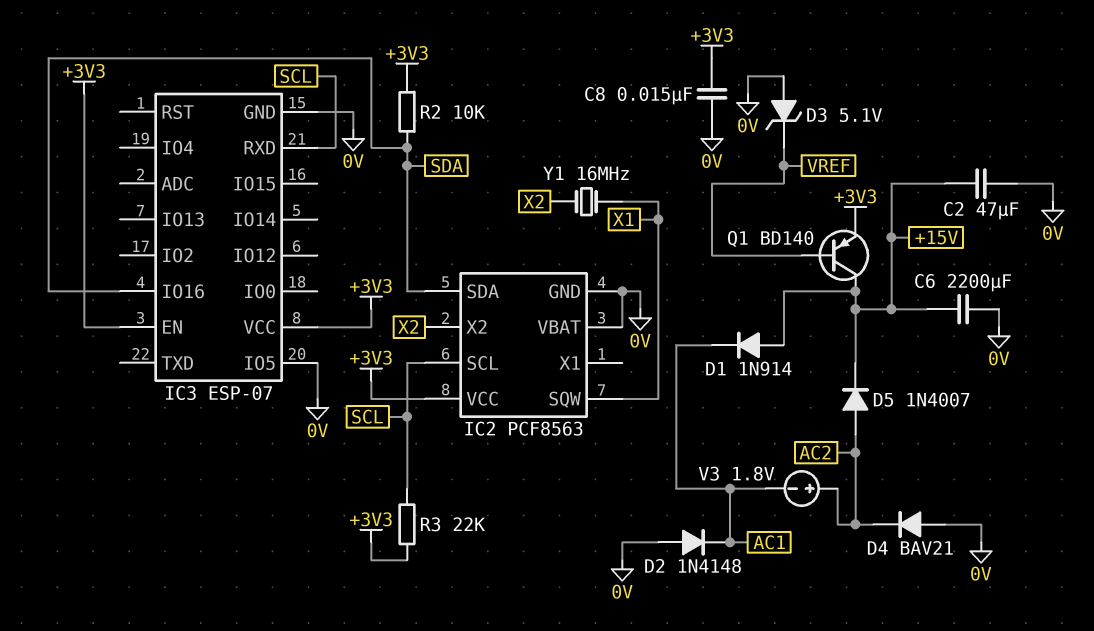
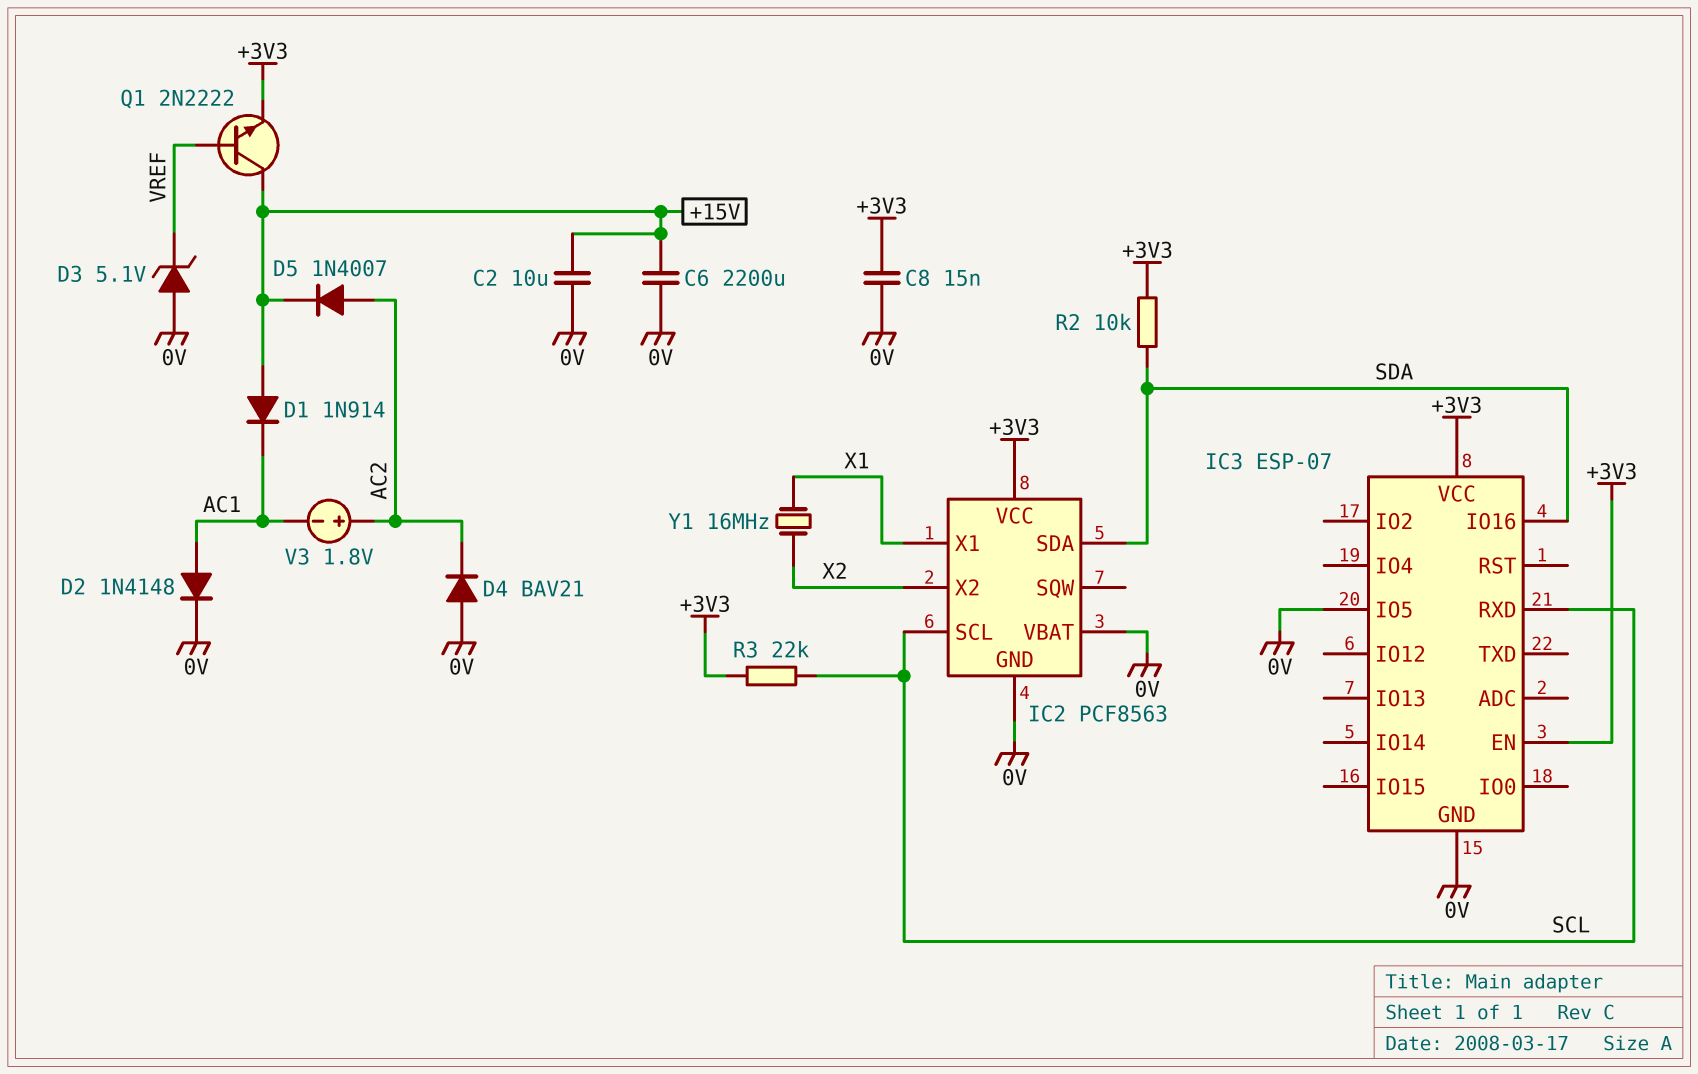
C2: 47uF (+15V, 0V) -> 10uF (+15V, 0V)
D2: diode 1N4148 (A 0V, K AC1) -> diode 1N4148 (A AC1, K 0V)
IC2 pin SQW: X1 -> none
IC2 pin X1: none -> X1
Q1: PNP BD140 (B VREF, C +15V, E +3V3) -> NPN 2N2222 (B VREF, C +15V, E +3V3)

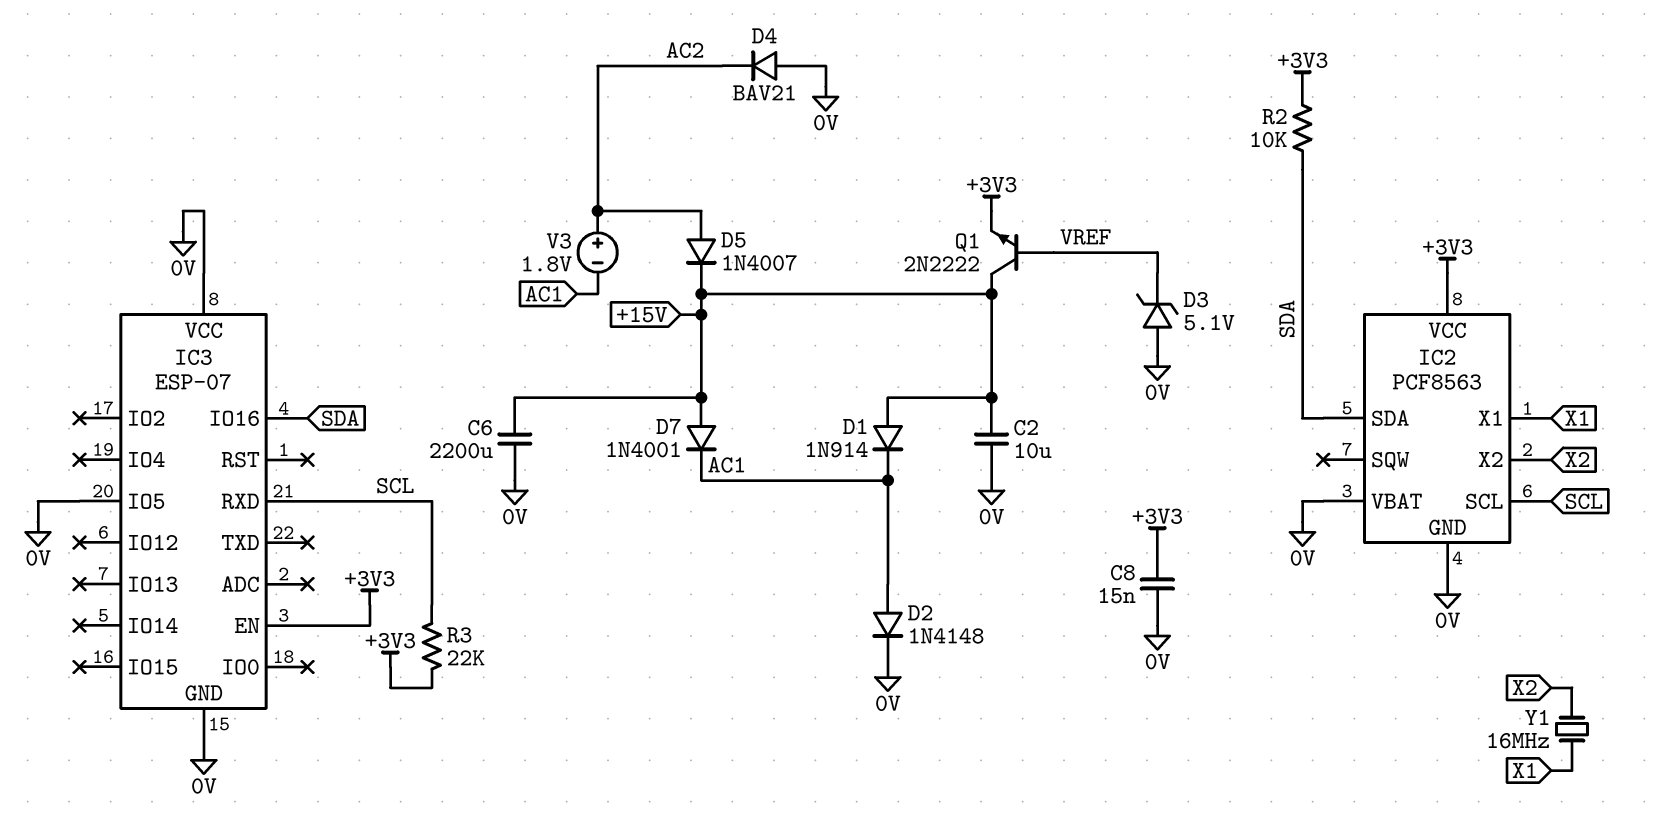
D7: none -> diode 1N4001 (A +15V, K AC1)
IC3 pin VCC: +3V3 -> 0V

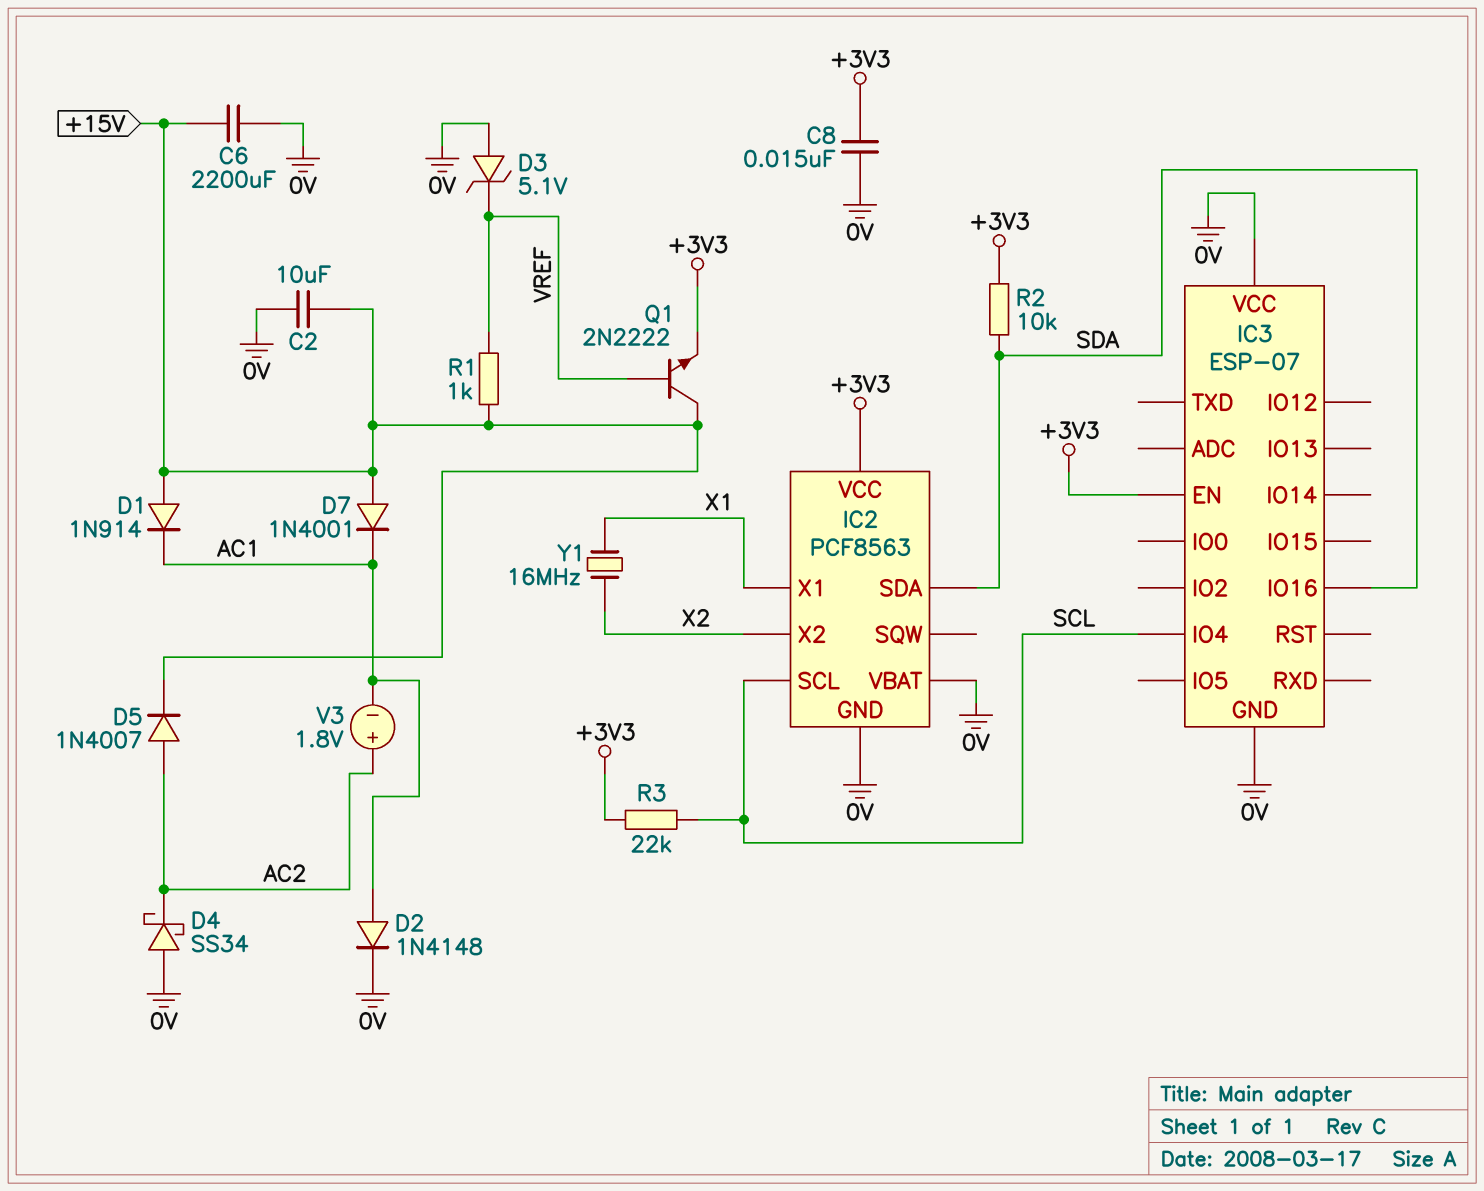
D4: diode BAV21 (A 0V, K AC2) -> schottky SS34 (A 0V, K AC2)
IC3 pin IO4: none -> SCL
IC3 pin IO5: 0V -> none
IC3 pin RXD: SCL -> none
R1: none -> 1k (+15V, VREF)

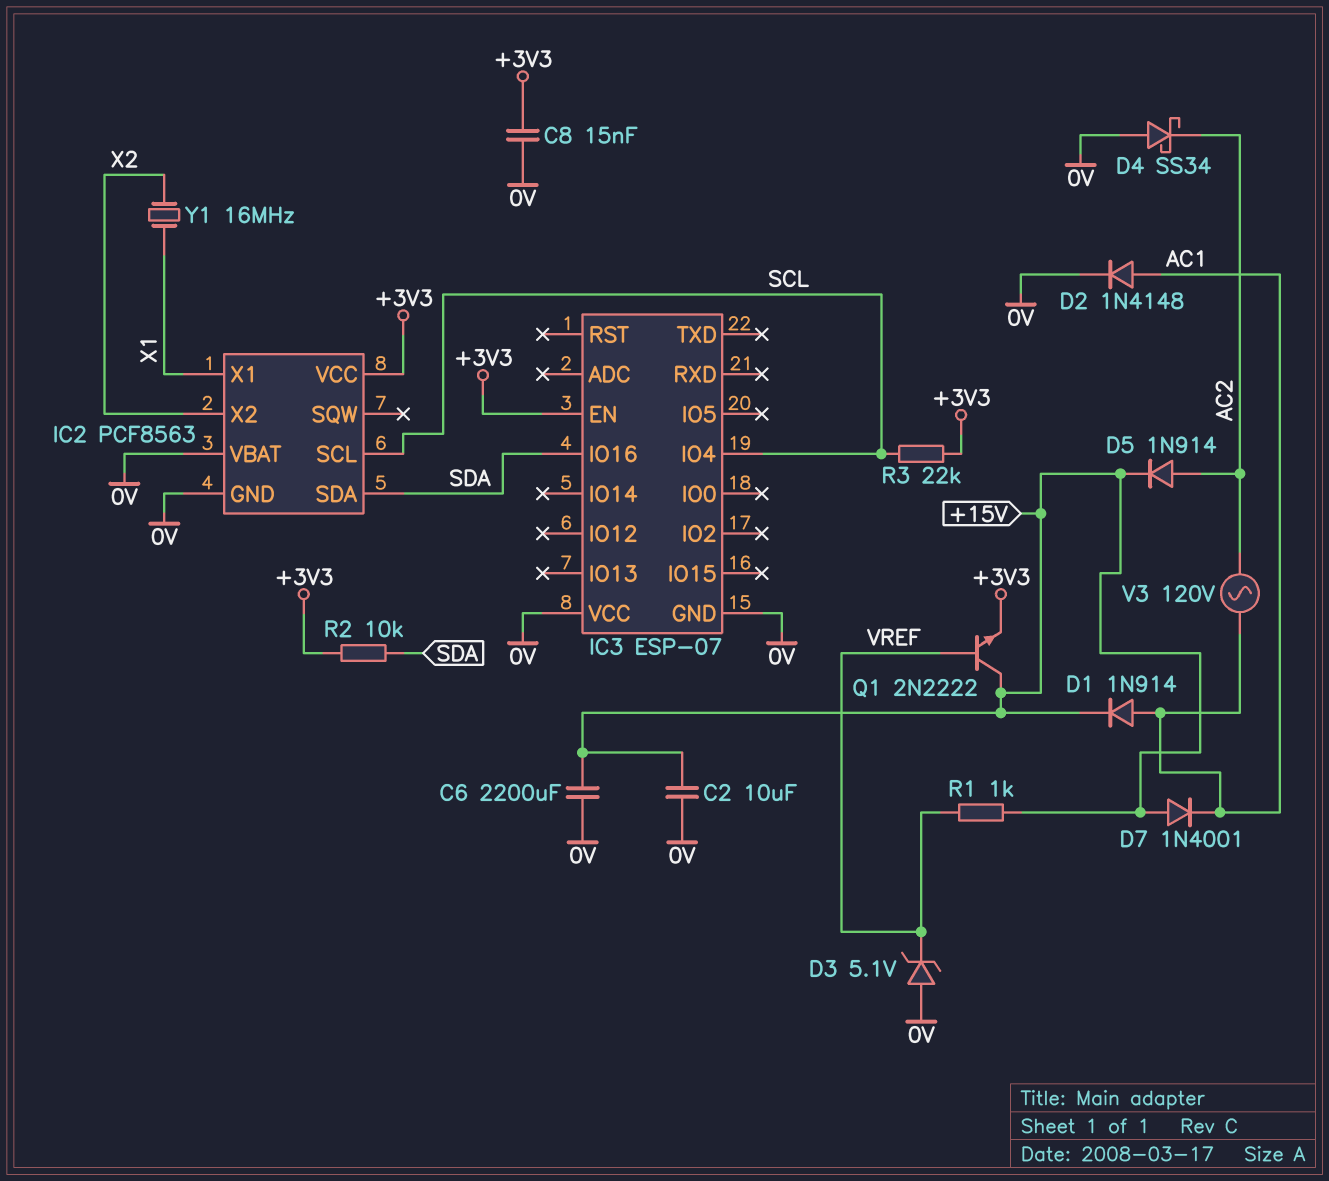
D1: diode 1N914 (A +15V, K AC1) -> diode 1N914 (A AC1, K +15V)
D5: diode 1N4007 (A AC2, K +15V) -> diode 1N914 (A AC2, K +15V)
V3: 1.8V (plus AC2, minus AC1) -> AC 120V (AC1, AC2)

